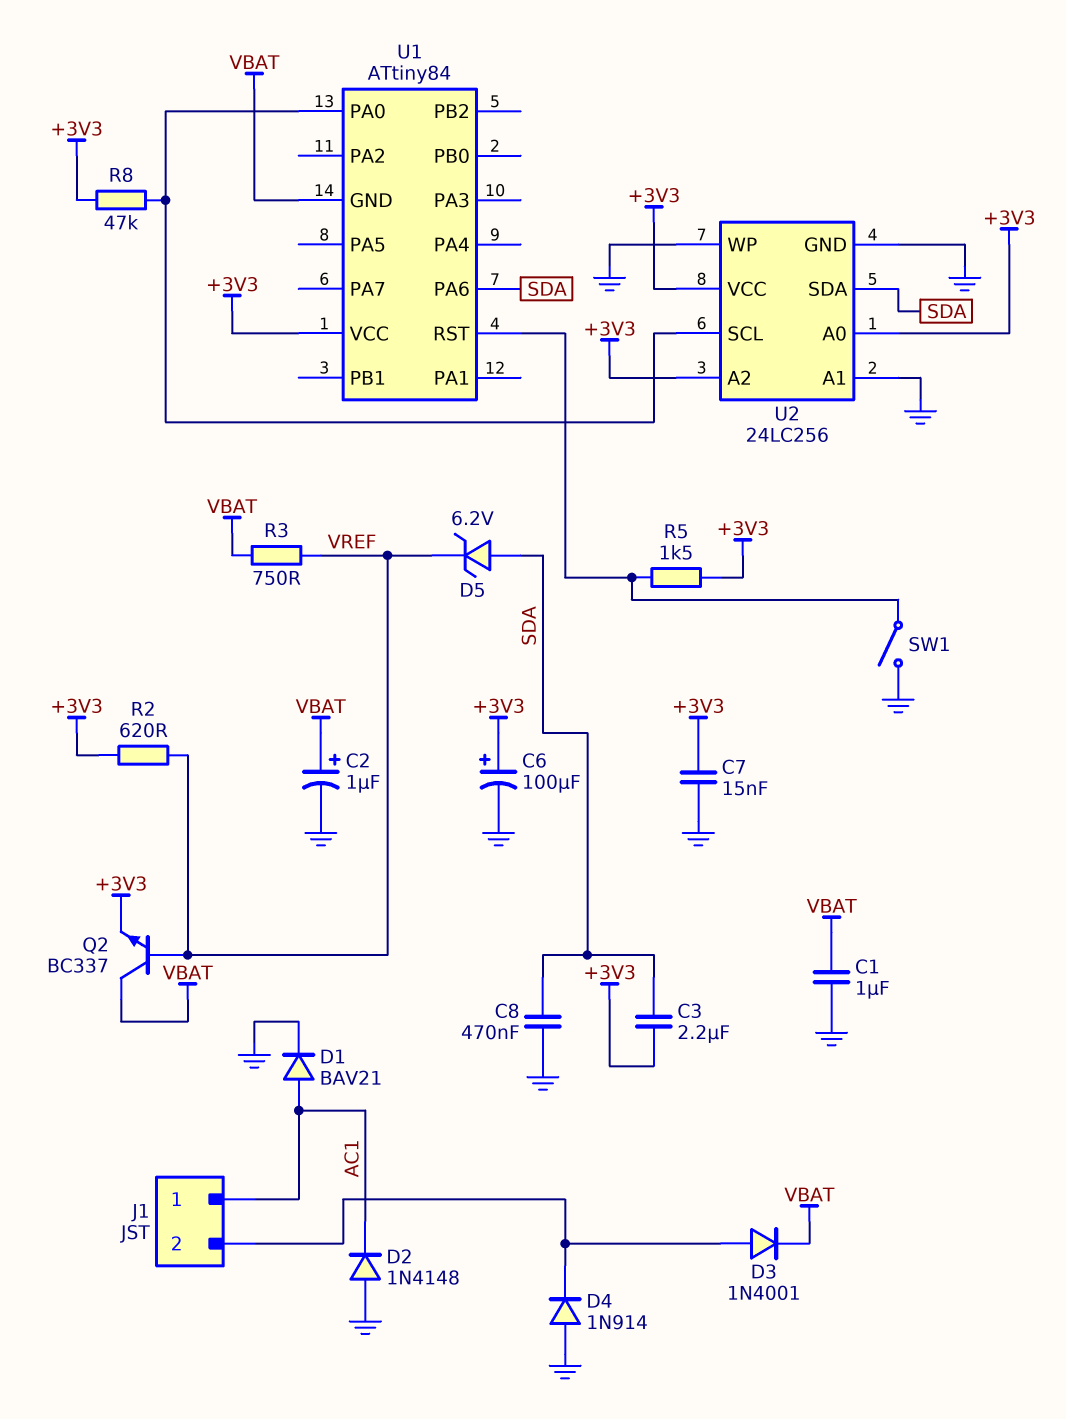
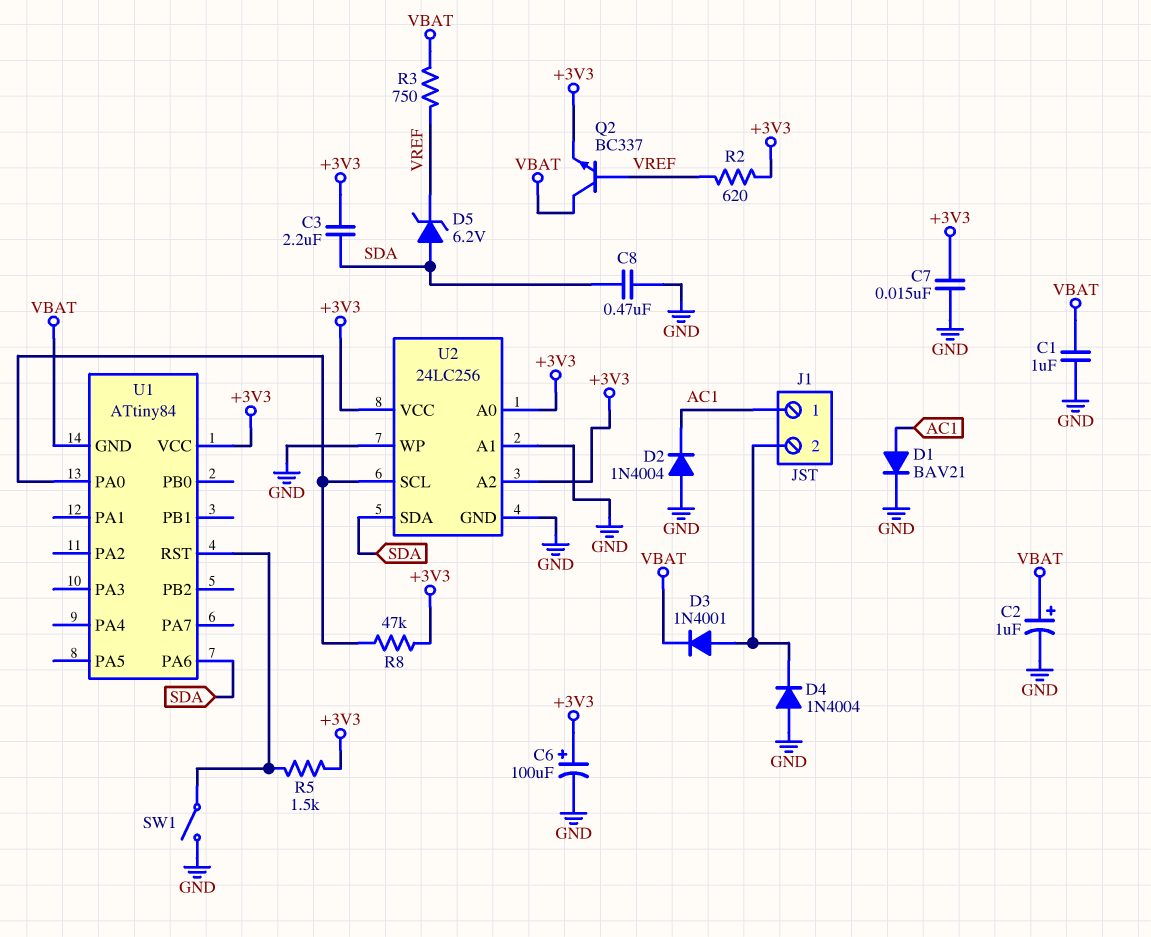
D2: diode 1N4148 (A GND, K AC1) -> diode 1N4004 (A GND, K AC1)
D4: diode 1N914 (A GND, K J1/2) -> diode 1N4004 (A GND, K J1/2)

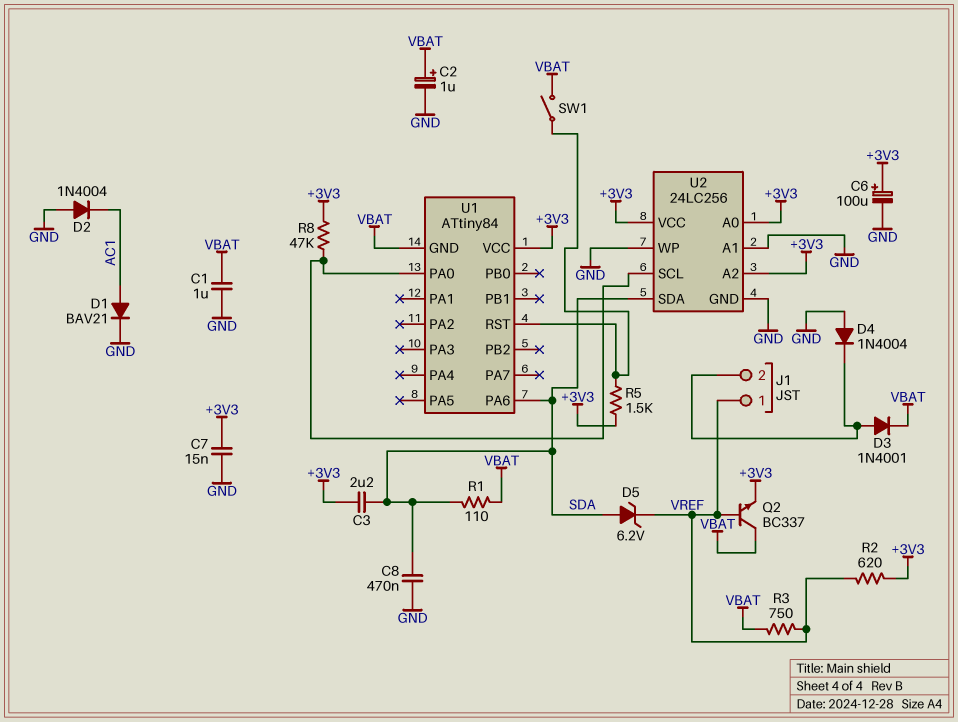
J1 pin 1: AC1 -> VREF
R1: none -> 110 (SDA, VBAT)
SW1: switch (GND, U1/RST) -> switch (U1/RST, VBAT)

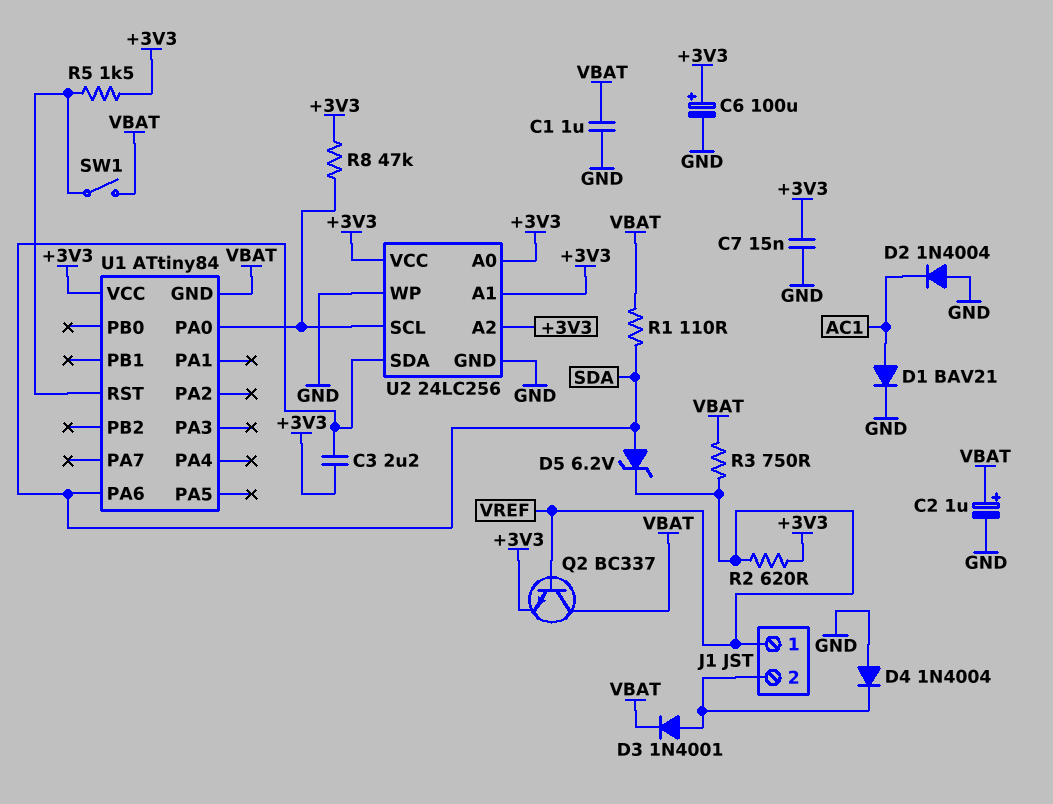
C8: 470nF (GND, SDA) -> none
U2 pin A1: GND -> +3V3

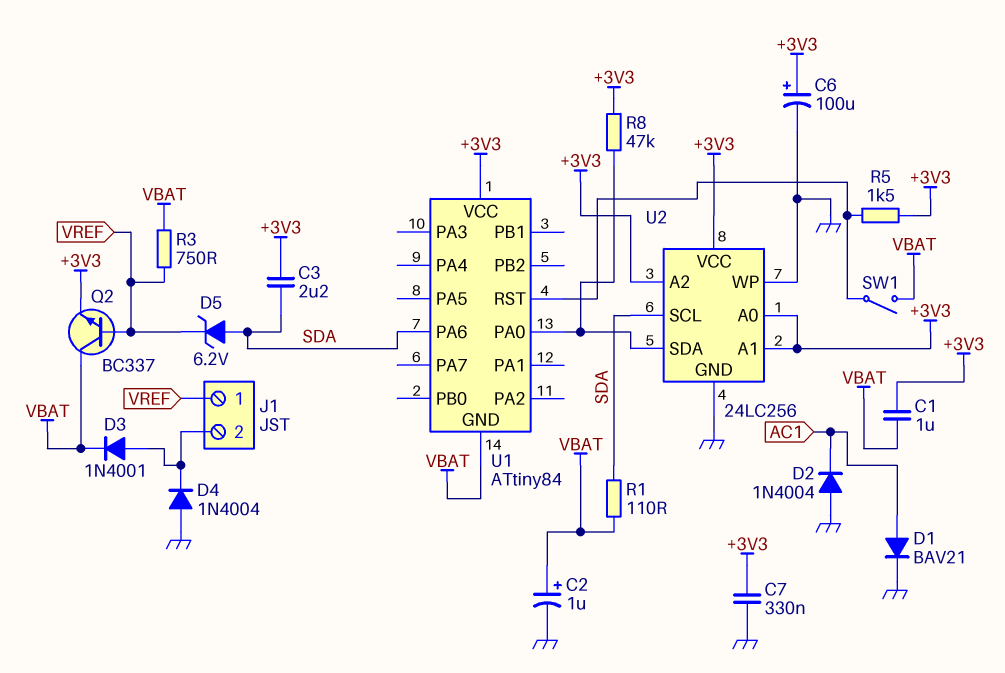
C1: 1uF (GND, VBAT) -> 1uF (+3V3, VBAT)
C7: 15nF (+3V3, GND) -> 330nF (+3V3, GND)
R2: 620 (+3V3, VREF) -> none
U2 pin SCL: U1/PA0 -> SDA
U2 pin SDA: SDA -> U1/PA0

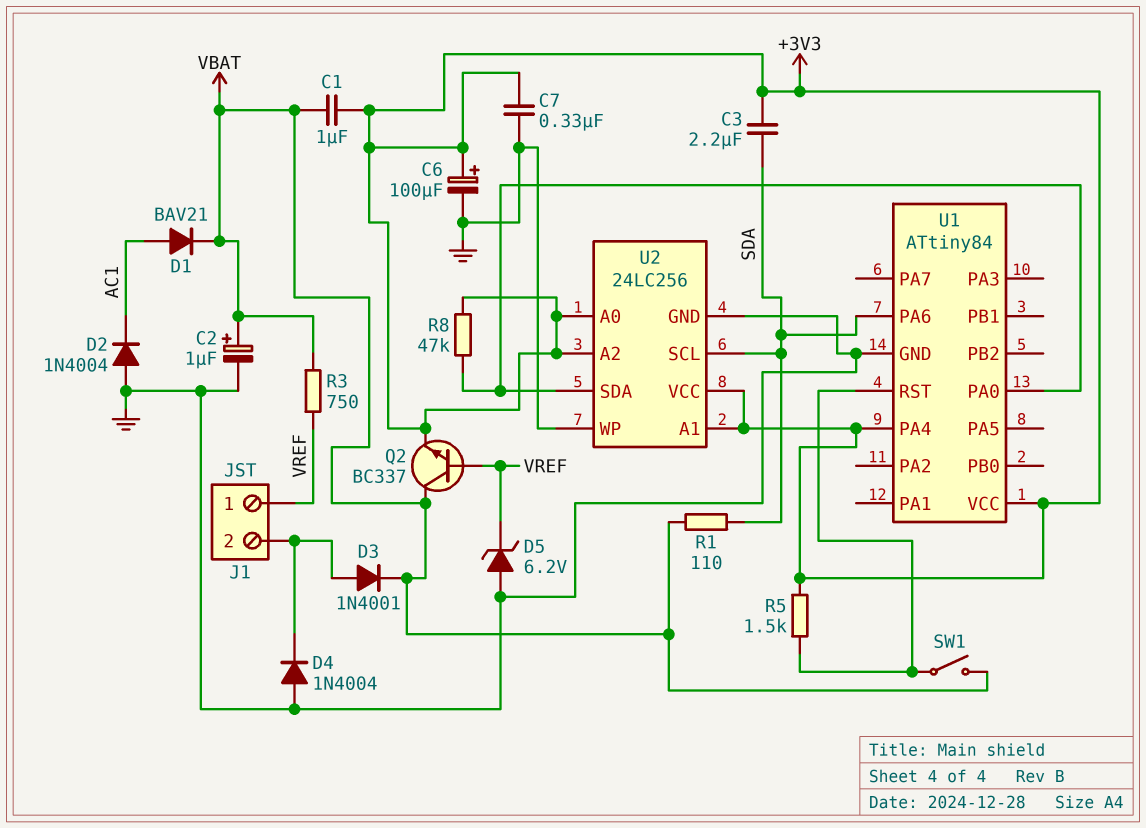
D1: diode BAV21 (A AC1, K GND) -> diode BAV21 (A AC1, K VBAT)
D5: zener 6.2V (A SDA, K VREF) -> zener 6.2V (A GND, K VREF)
U1 pin GND: VBAT -> GND
U1 pin PA4: none -> +3V3

